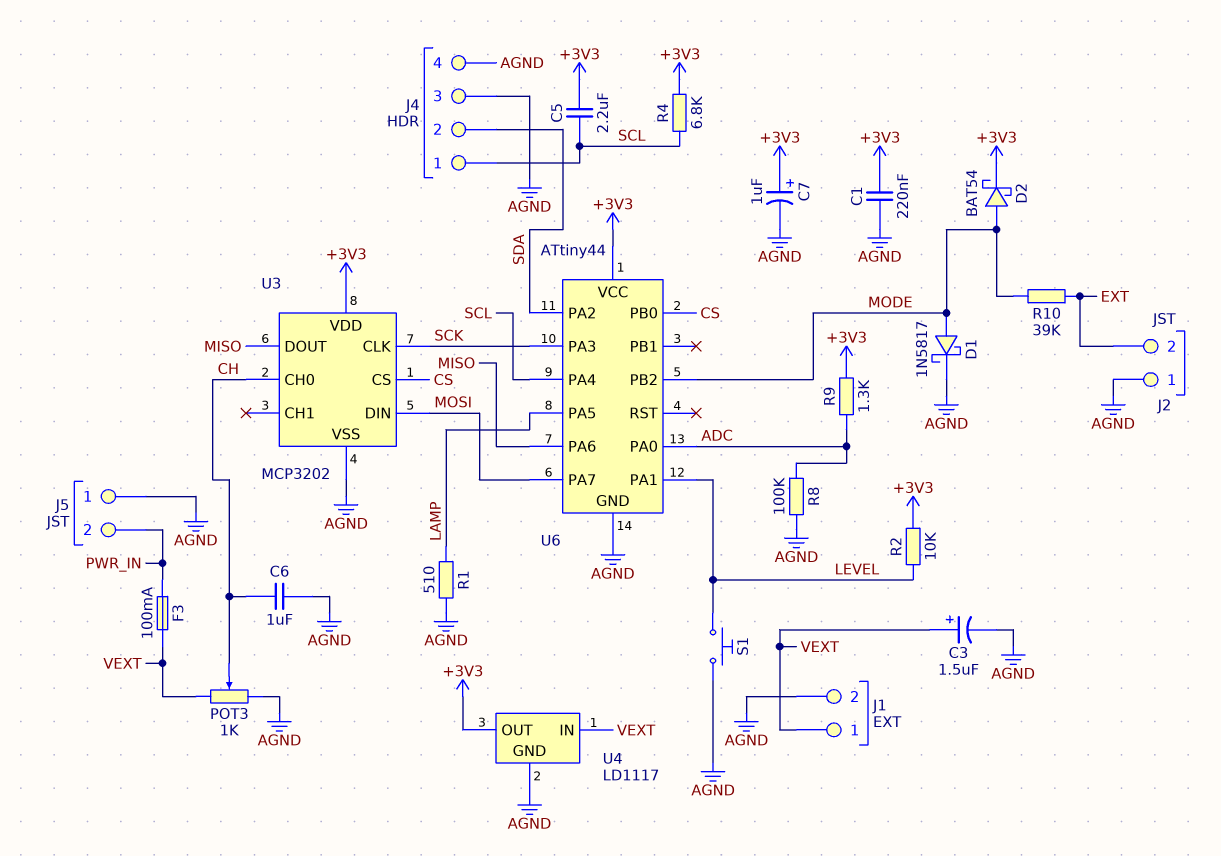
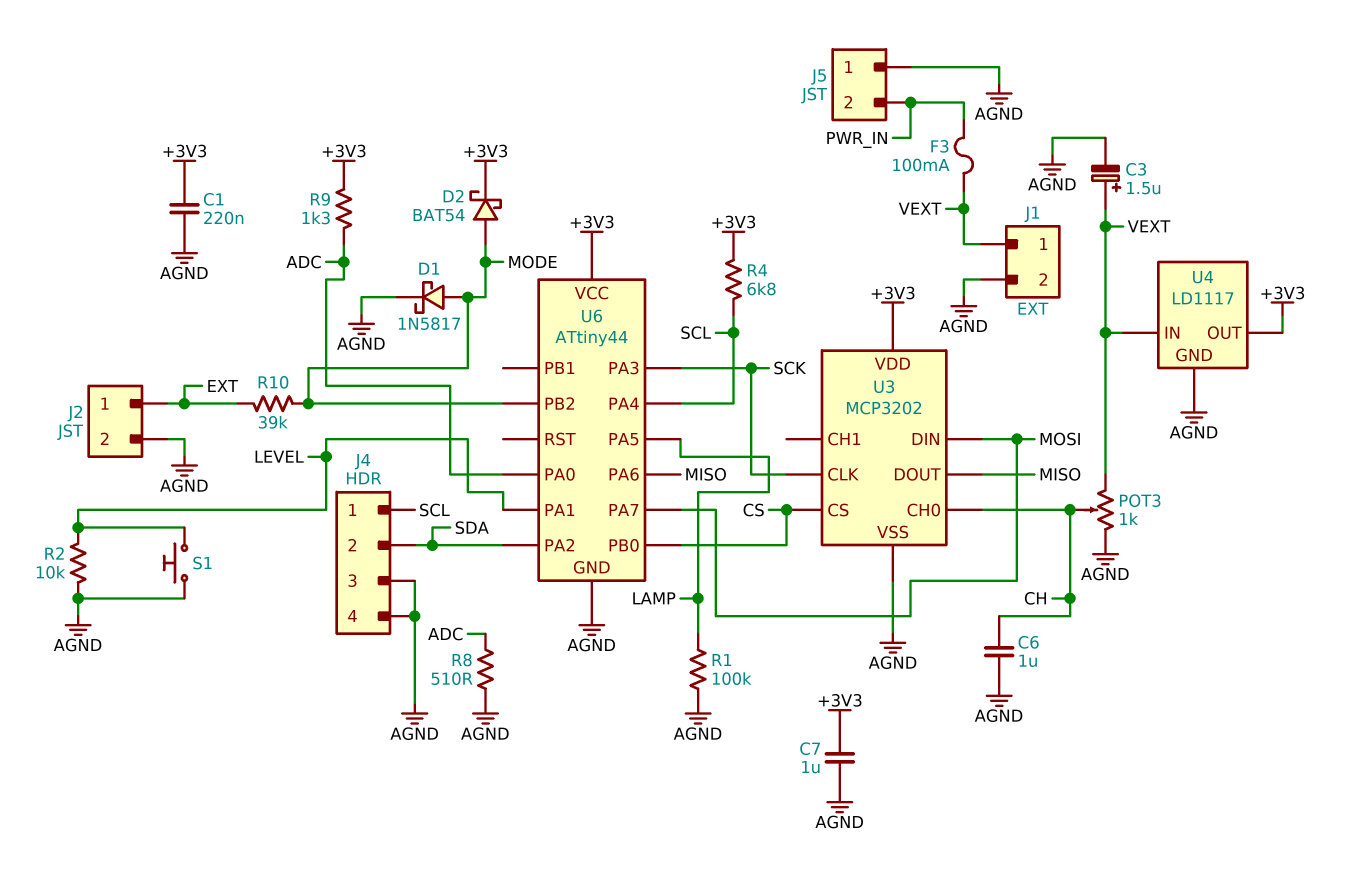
C5: 2.2uF (+3V3, SCL) -> none
C7: 1uF (plus +3V3, minus AGND) -> 1uF (+3V3, AGND)
J2 pin 1: AGND -> EXT
J2 pin 2: EXT -> AGND
R1: 510 (AGND, LAMP) -> 100k (AGND, LAMP)
R2: 10k (+3V3, LEVEL) -> 10k (AGND, LEVEL)
R8: 100k (ADC, AGND) -> 510 (ADC, AGND)

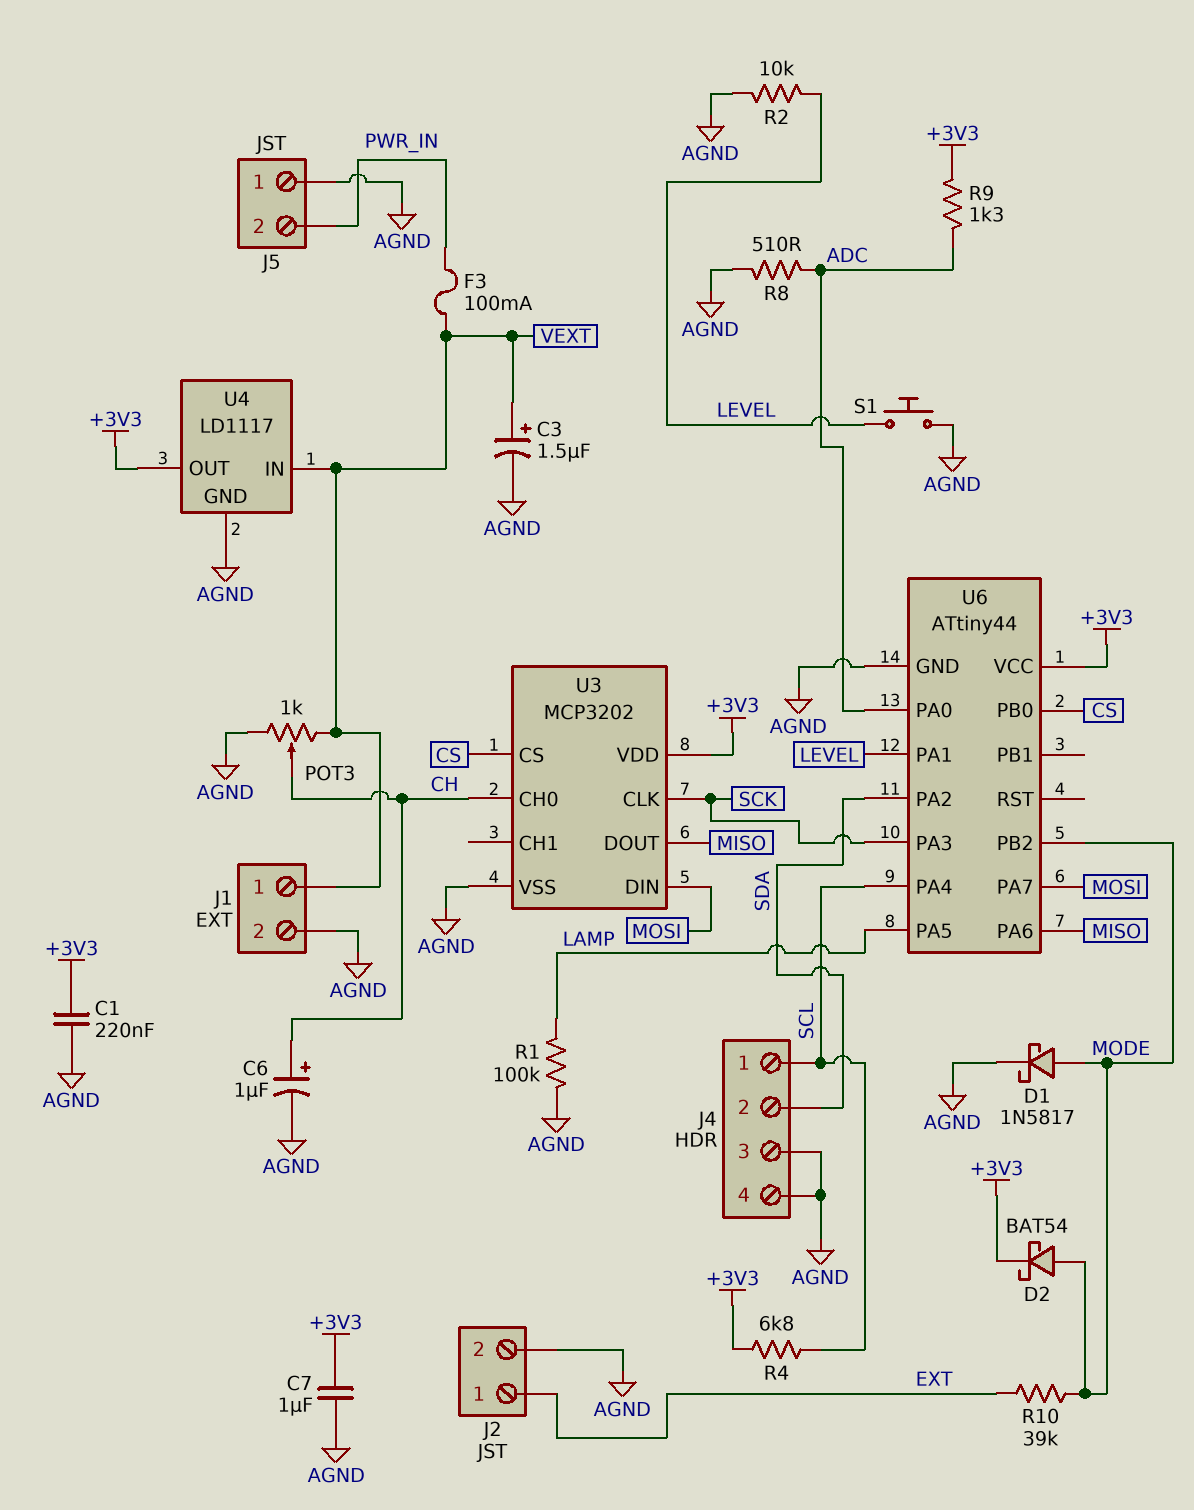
C6: 1uF (AGND, CH) -> 1uF (plus CH, minus AGND)

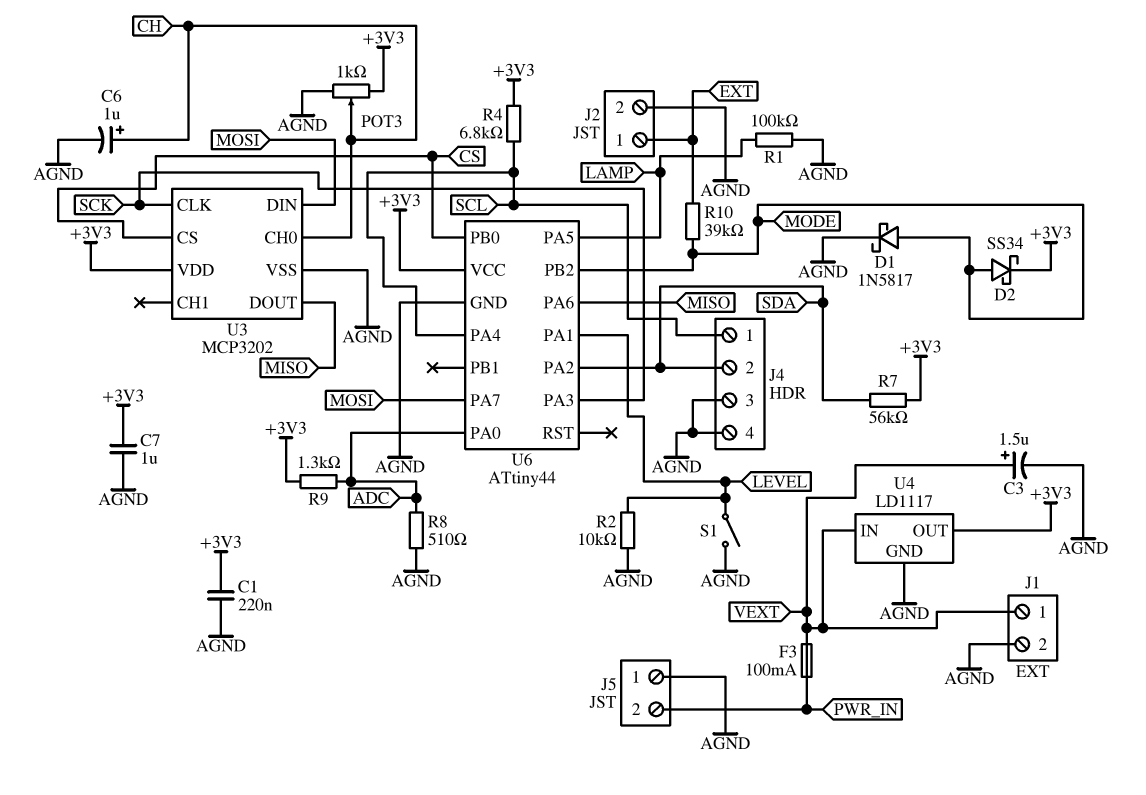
D2: schottky BAT54 (A MODE, K +3V3) -> schottky SS34 (A MODE, K +3V3)
POT3: 1k (AGND, VEXT, wiper CH) -> 1k (+3V3, AGND, wiper CH)
R7: none -> 56k (+3V3, SDA)
S1: button (AGND, LEVEL) -> switch (AGND, LEVEL)

